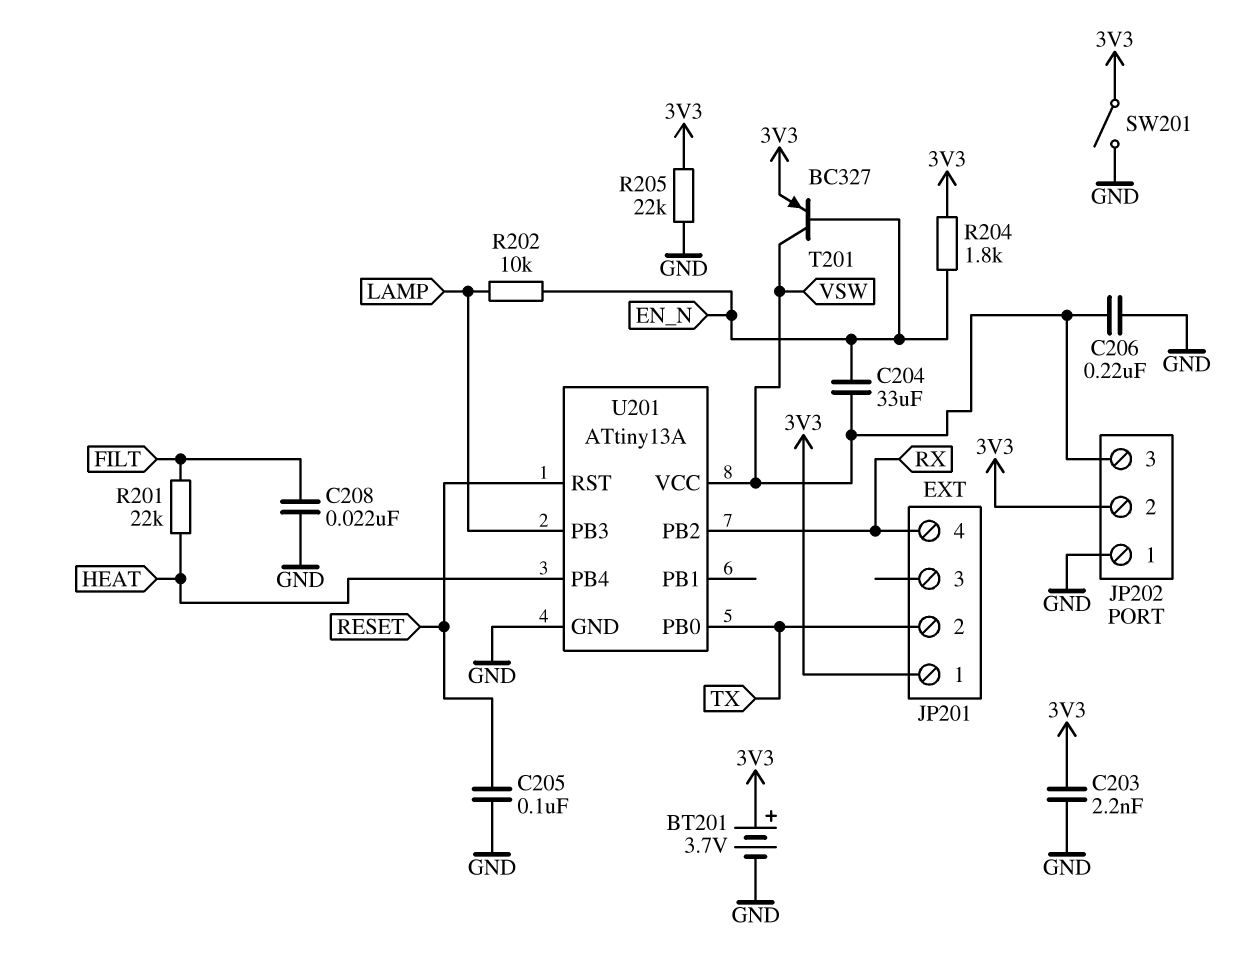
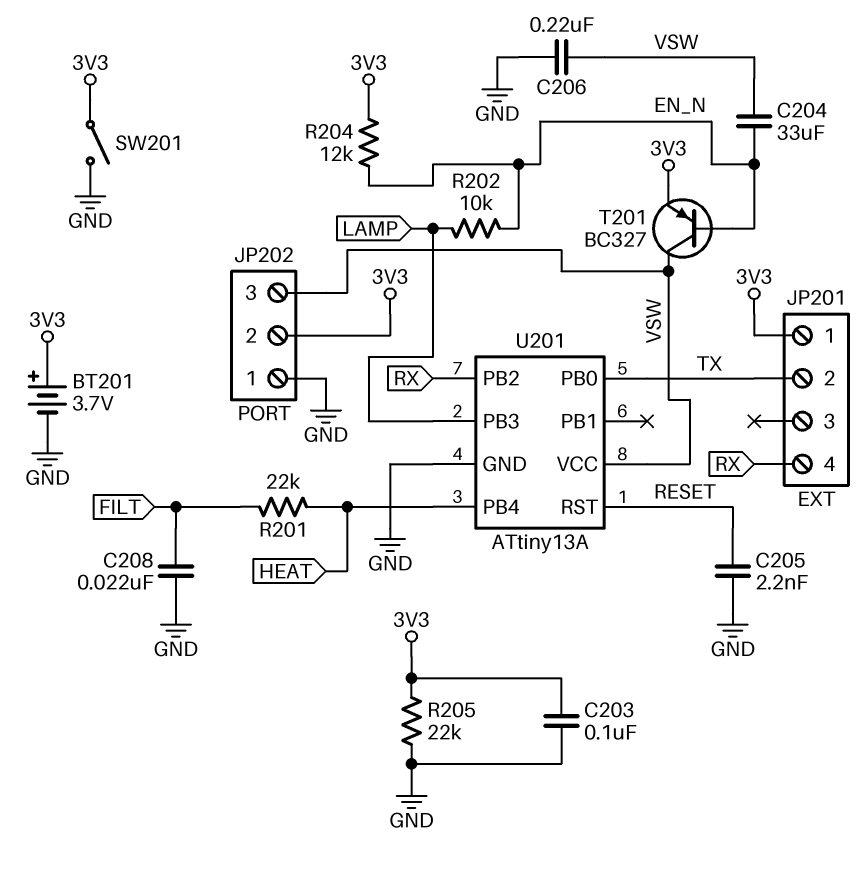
C203: 2.2nF (3V3, GND) -> 100nF (3V3, GND)
C205: 100nF (GND, RESET) -> 2.2nF (GND, RESET)
R204: 1.8k (3V3, EN_N) -> 12k (3V3, EN_N)

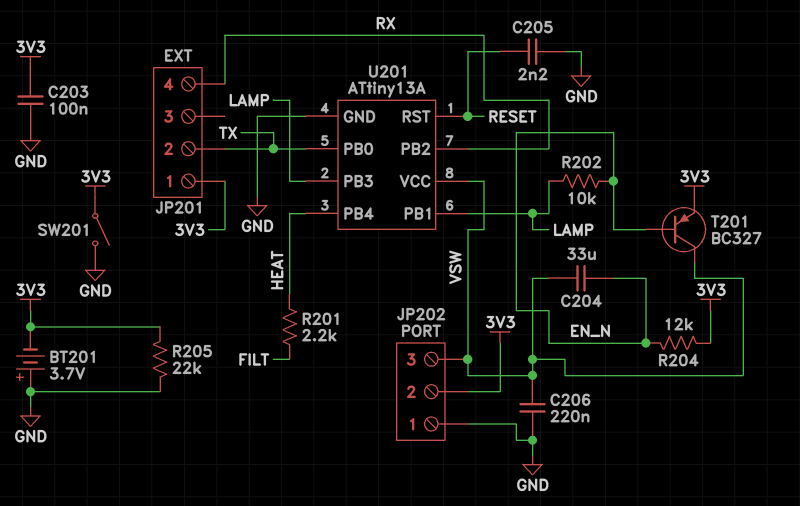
BT201: 3.7V (plus 3V3, minus GND) -> 3.7V (plus GND, minus 3V3)
C208: 22nF (FILT, GND) -> none
R201: 22k (FILT, HEAT) -> 2.2k (FILT, HEAT)
U201 pin PB1: none -> LAMP

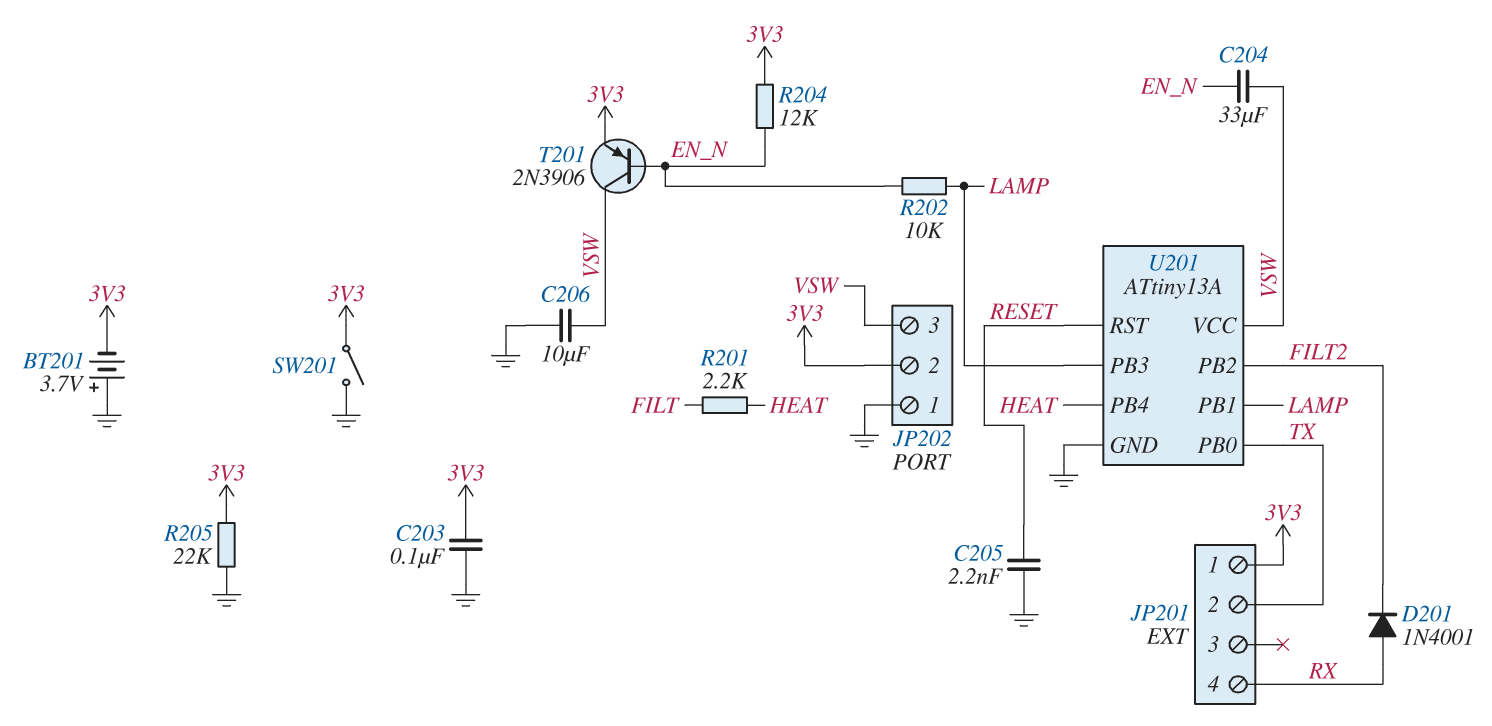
C206: 220nF (GND, VSW) -> 10uF (GND, VSW)
D201: none -> diode 1N4001 (A RX, K FILT2)
T201: PNP BC327 (B EN_N, C VSW, E 3V3) -> PNP 2N3906 (B EN_N, C VSW, E 3V3)
U201 pin PB2: RX -> FILT2

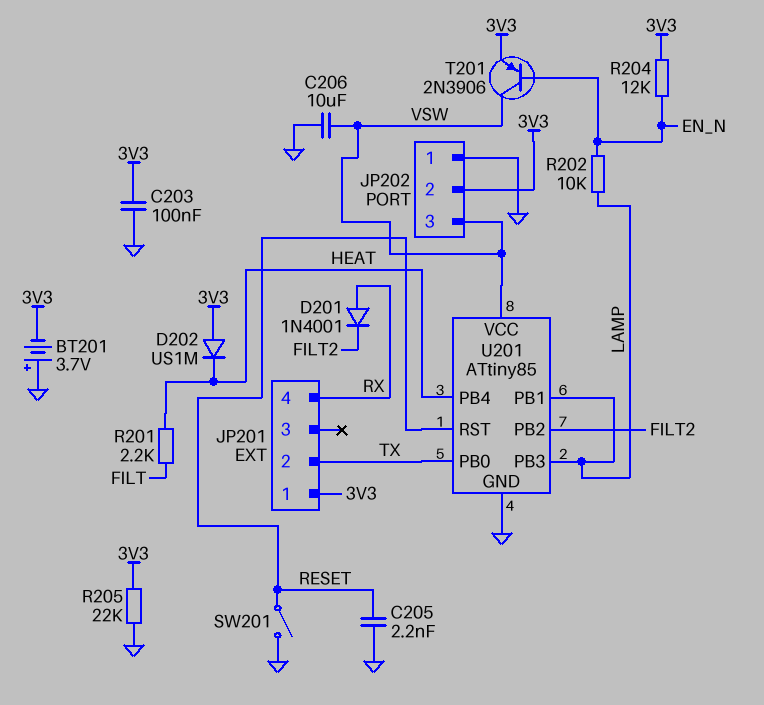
C204: 33uF (EN_N, VSW) -> none
D202: none -> diode US1M (A 3V3, K HEAT)
SW201: switch (3V3, GND) -> switch (GND, RESET)
U201: ATtiny13A -> ATtiny85

